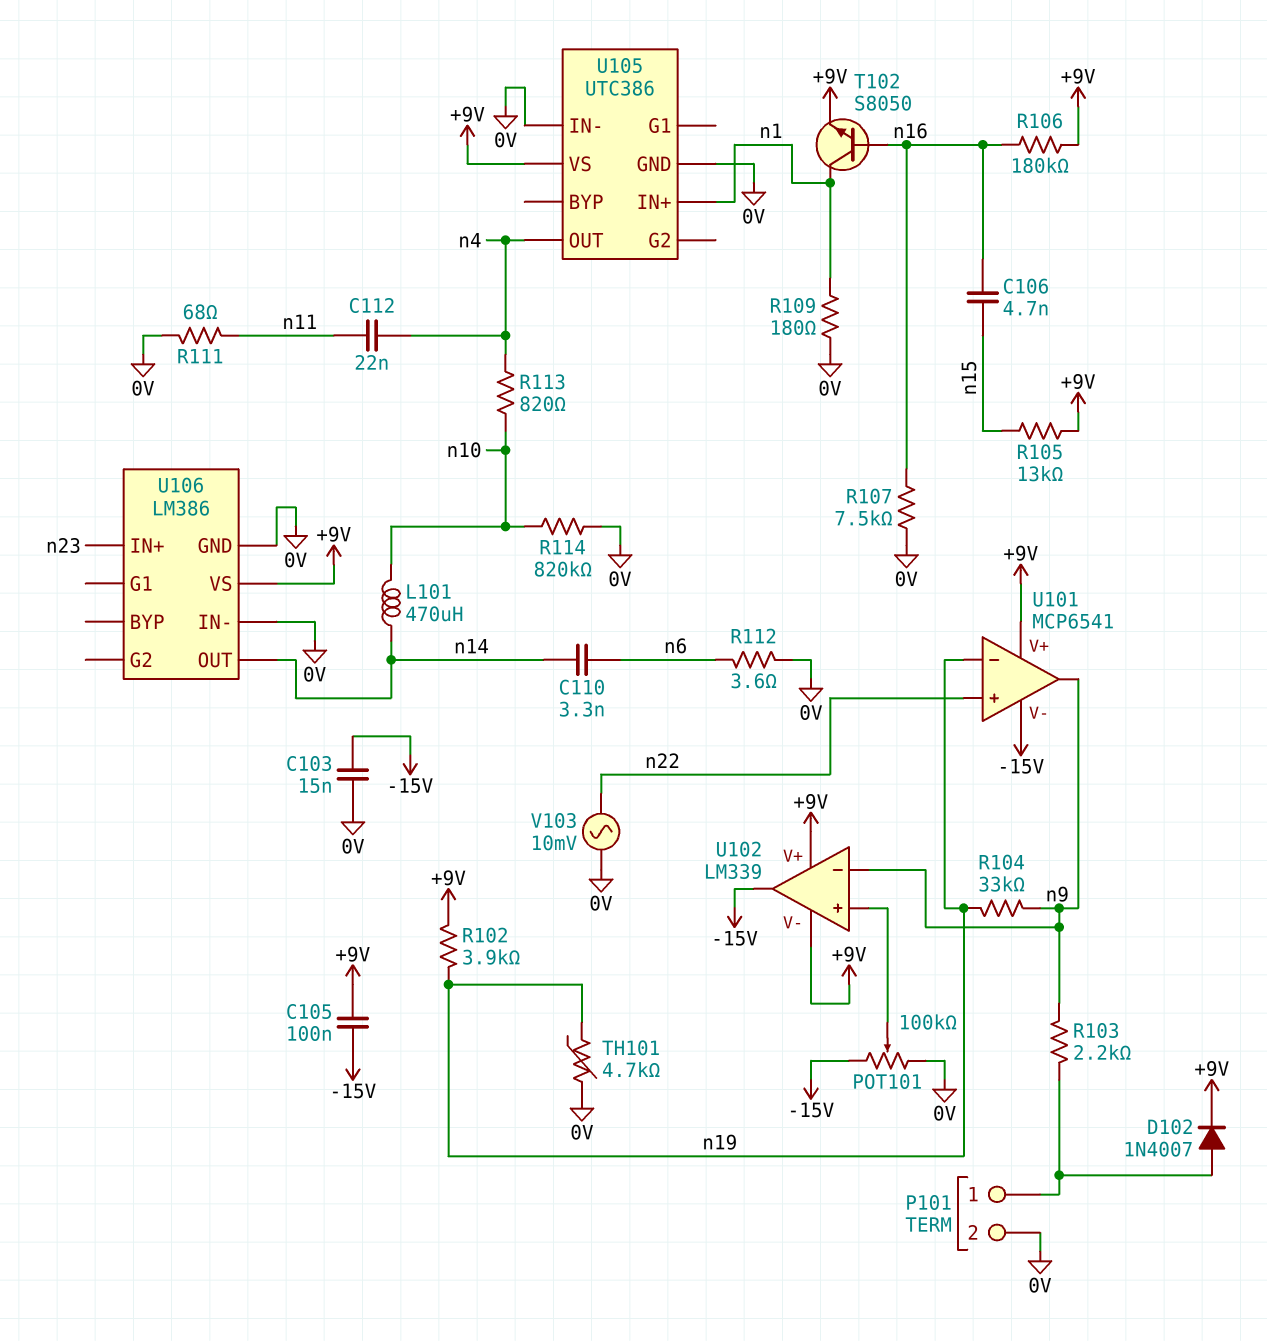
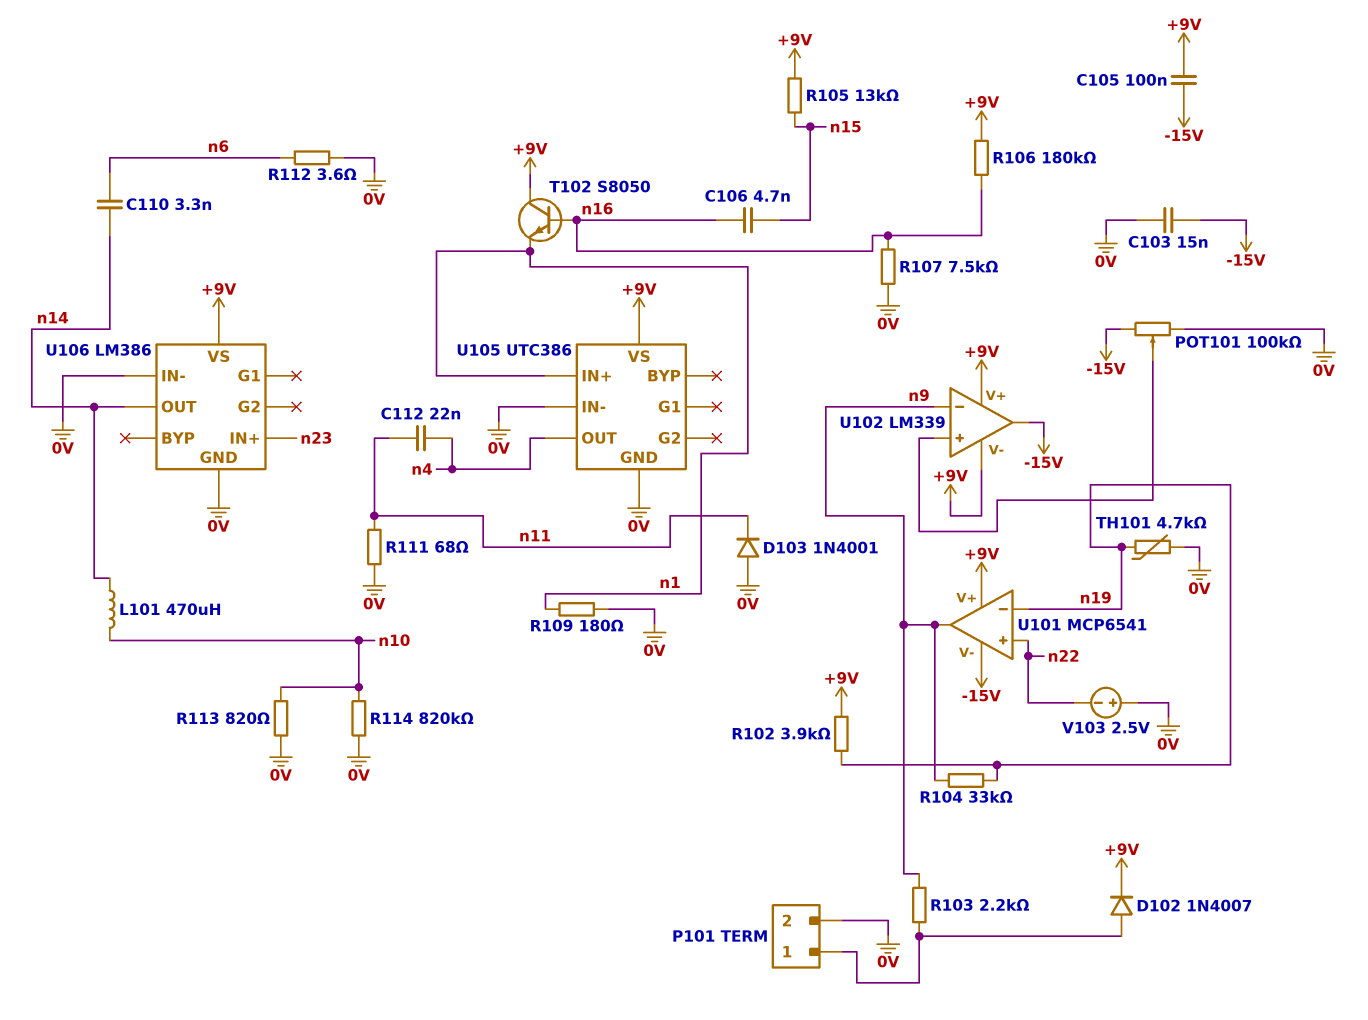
D103: none -> diode 1N4001 (A 0V, K n11)
R113: 820 (n4, n10) -> 820 (0V, n10)
T102: NPN S8050 (B n16, C n1, E +9V) -> NPN S8050 (B n16, C +9V, E n1)
V103: AC 10mV (0V, n22) -> 2.5V (plus 0V, minus n22)

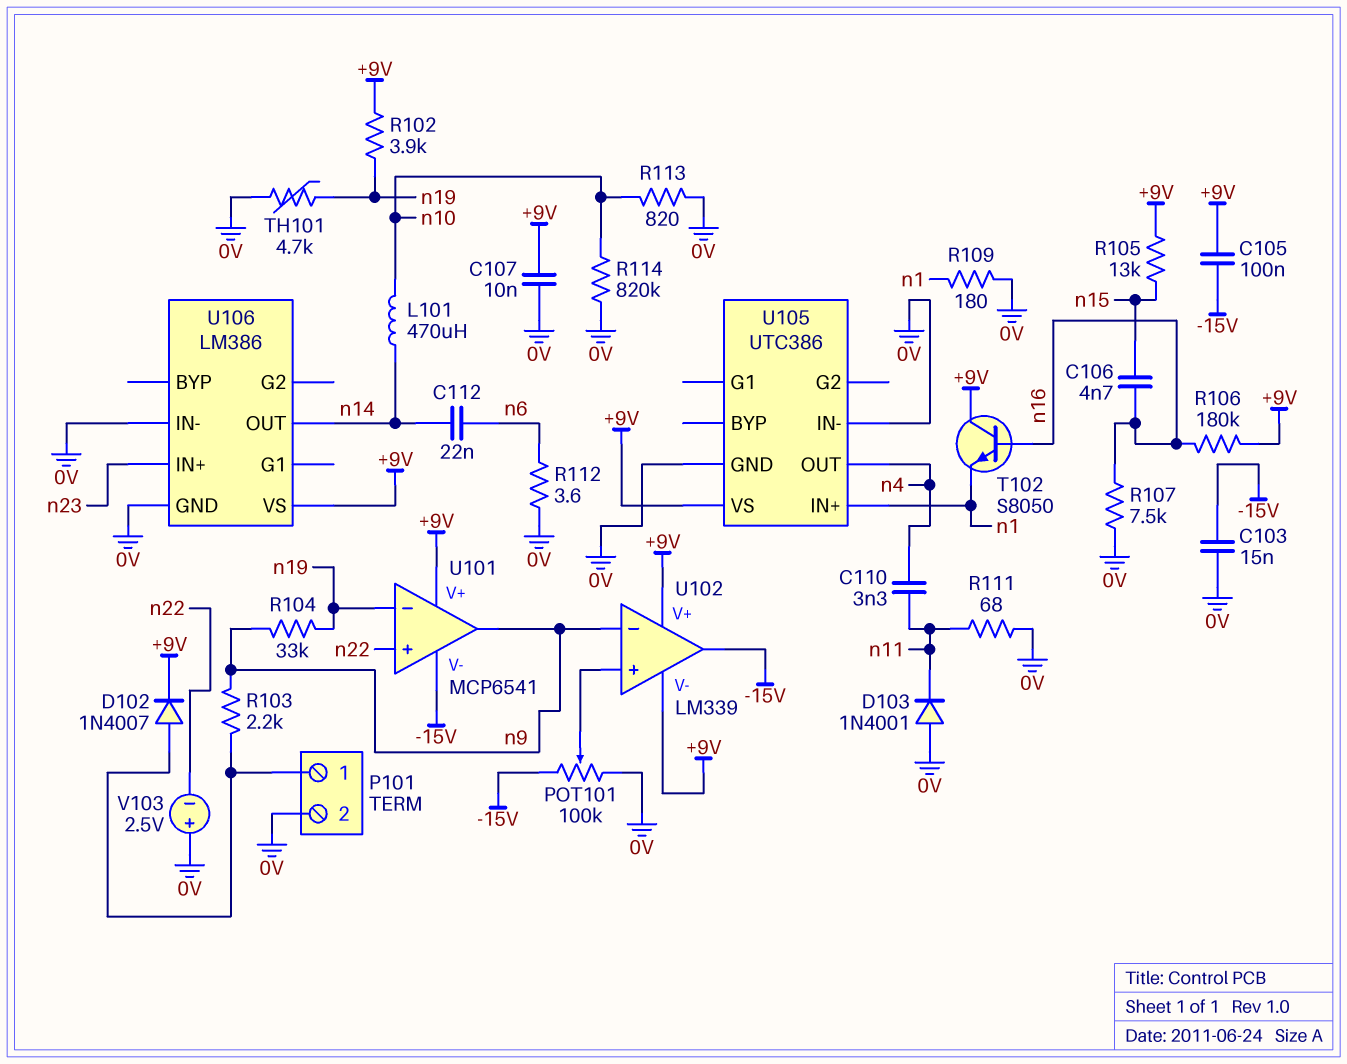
C107: none -> 10nF (+9V, 0V)
C110: 3.3nF (n6, n14) -> 3.3nF (n4, n11)
C112: 22nF (n4, n11) -> 22nF (n6, n14)

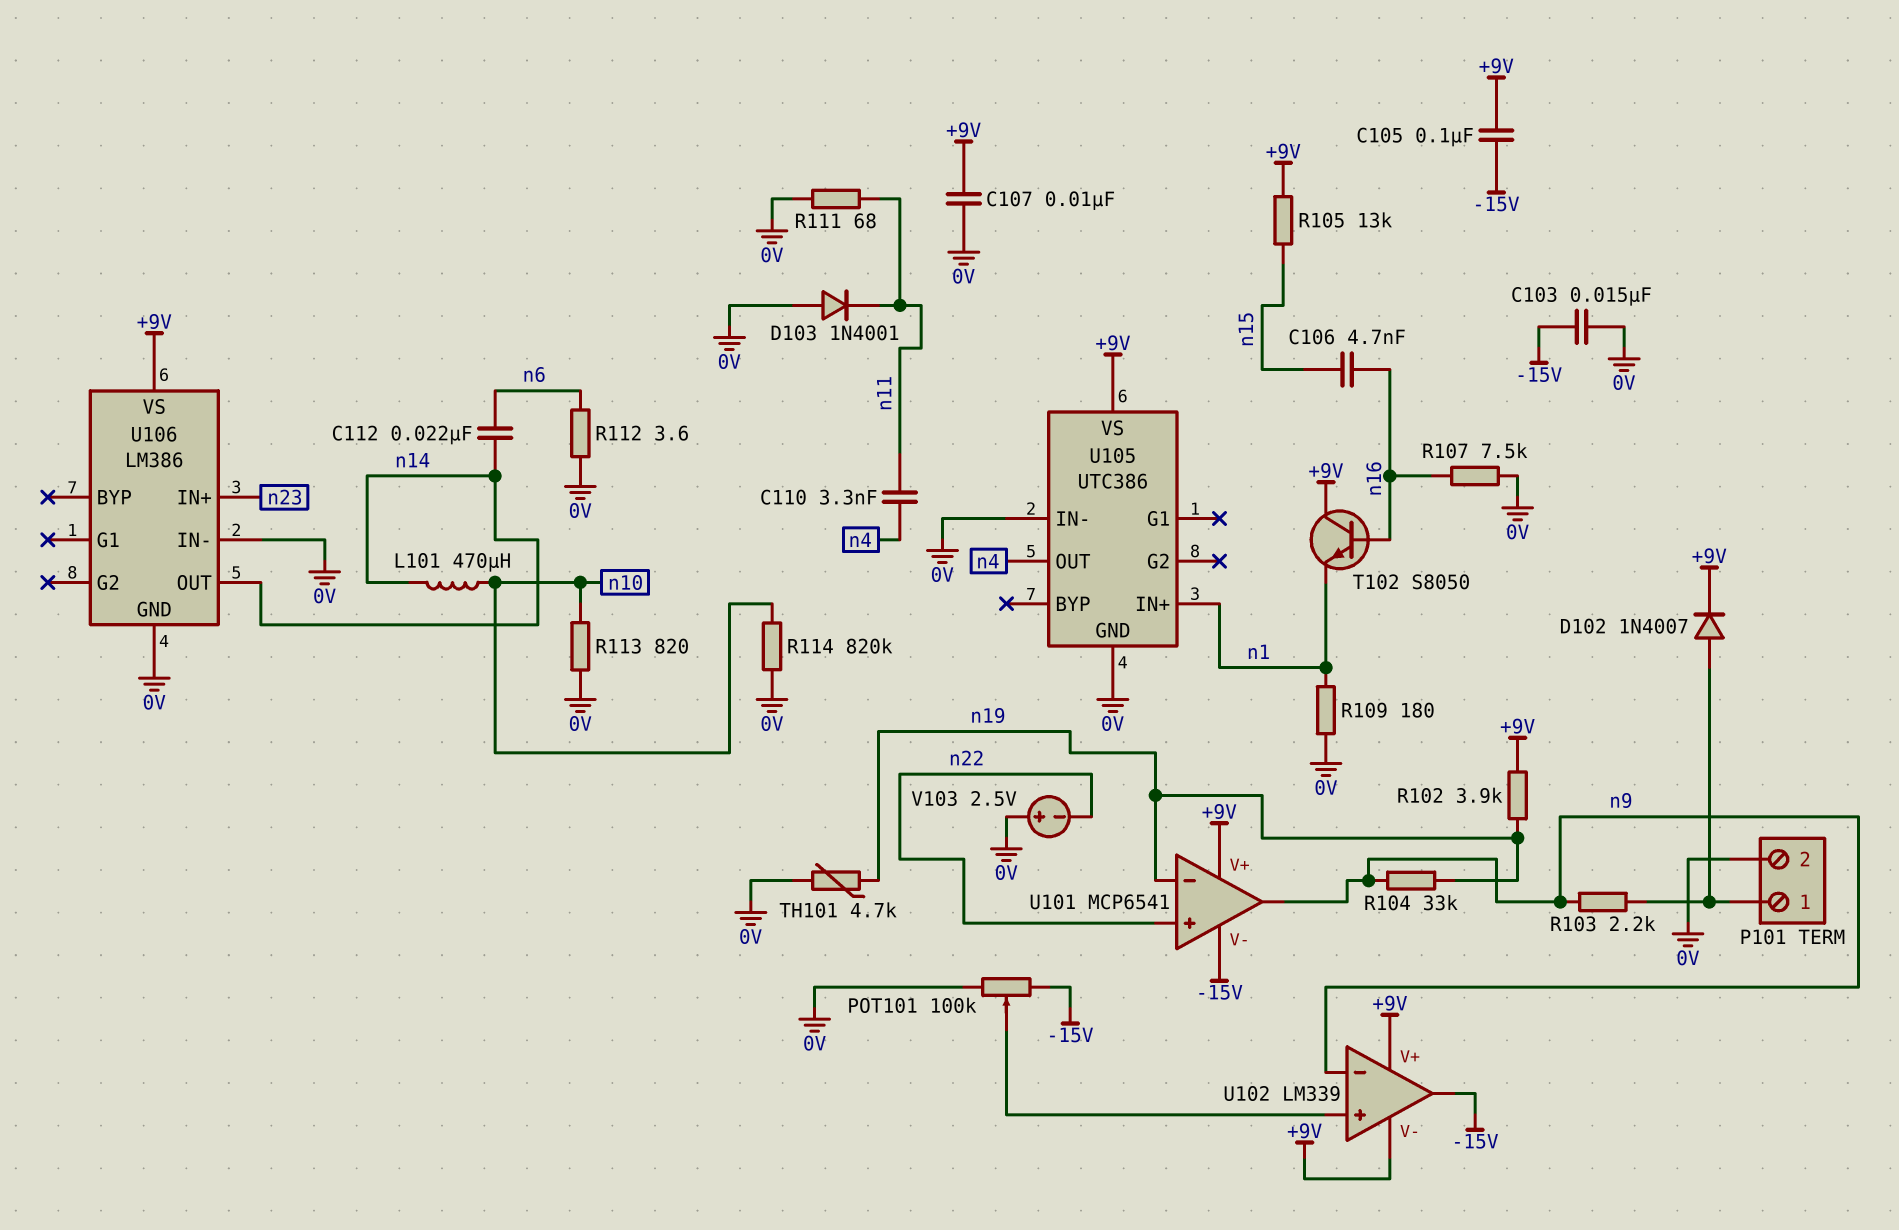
R106: 180k (+9V, n16) -> none

